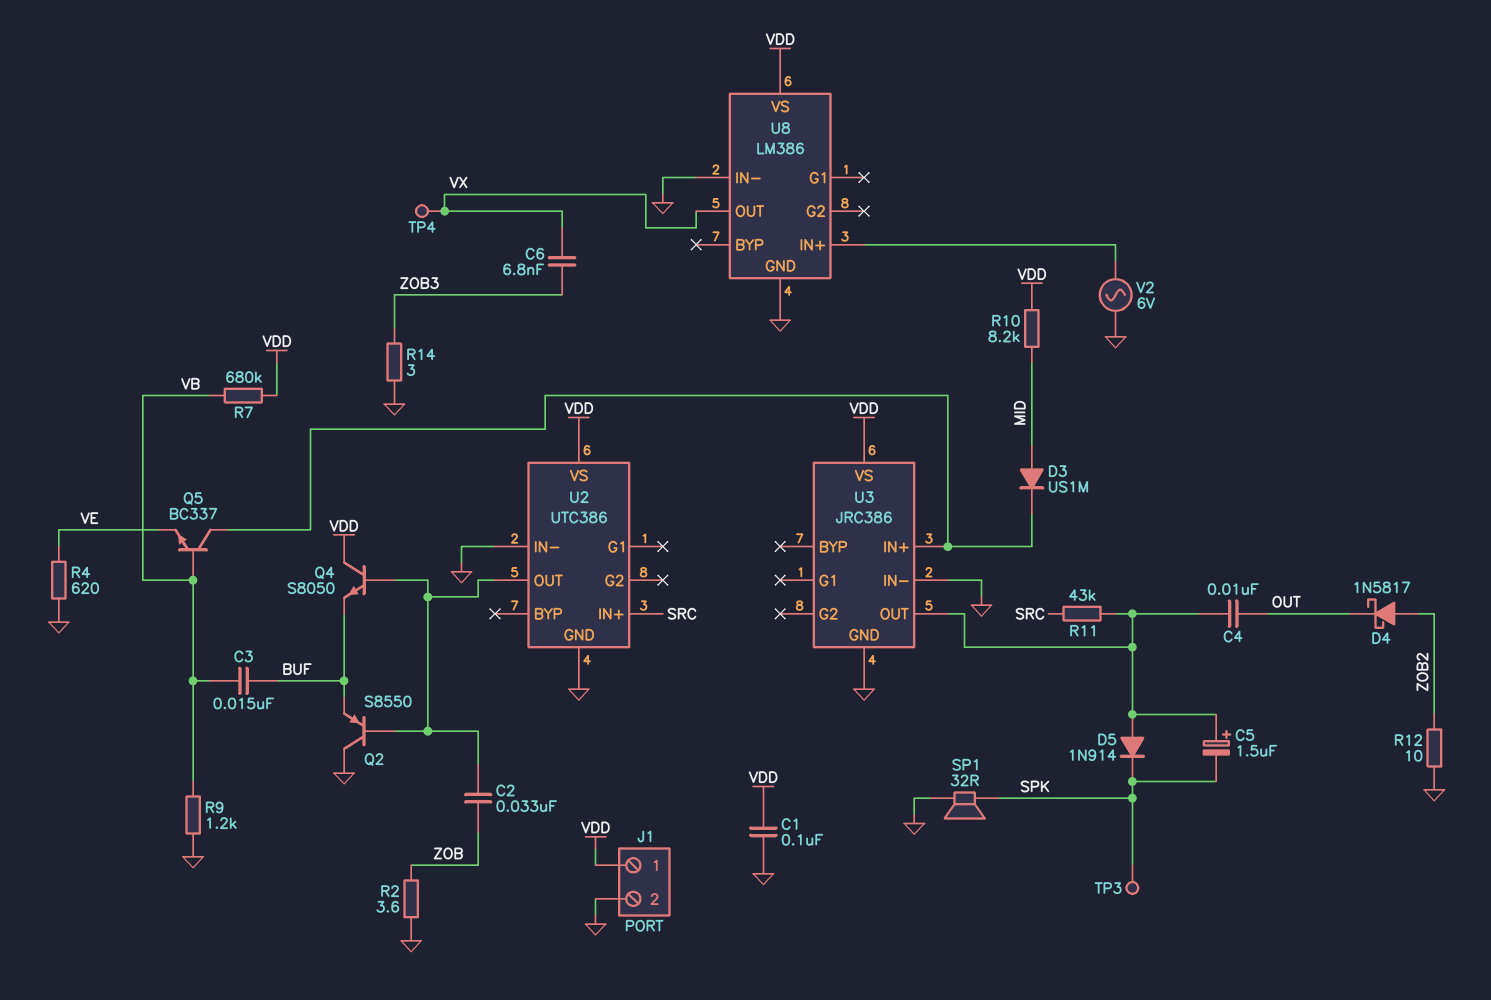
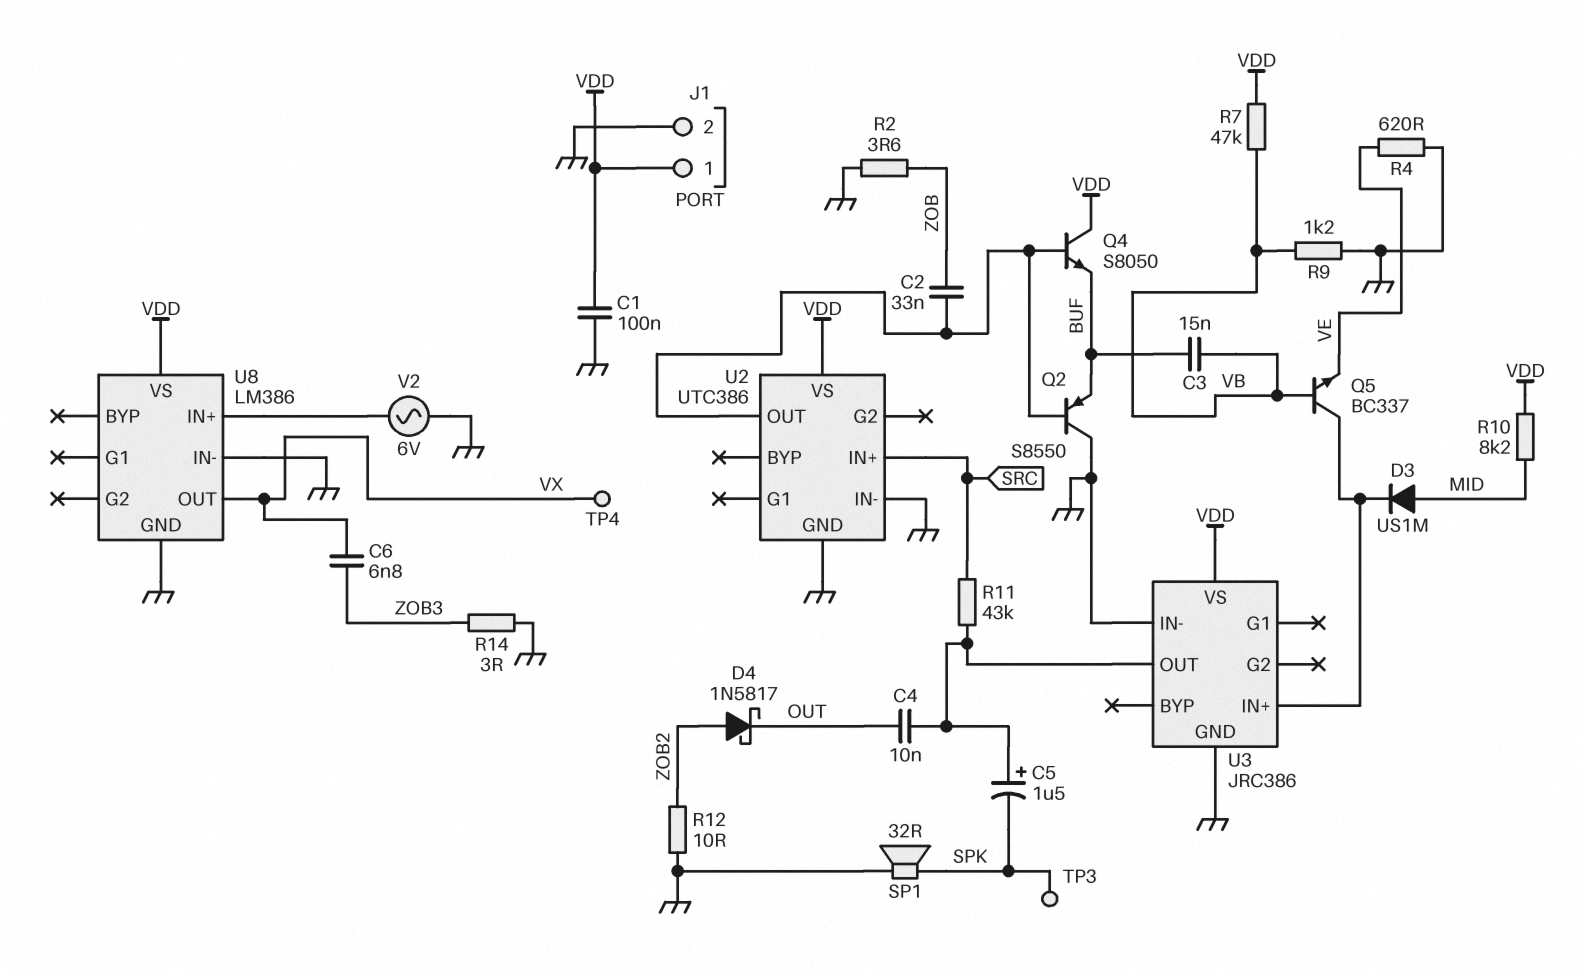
D5: diode 1N914 (A U3/OUT, K SPK) -> none
R7: 680k (VB, VDD) -> 47k (VB, VDD)

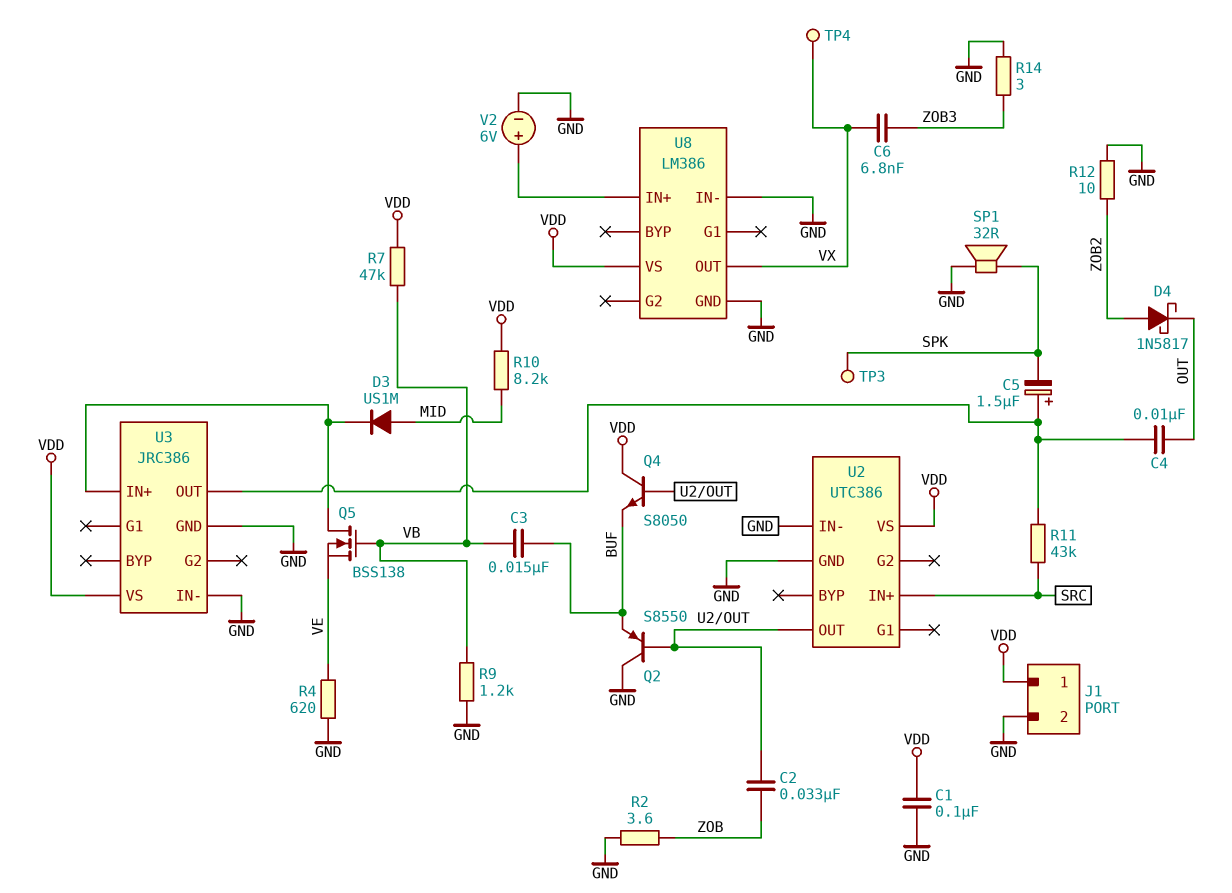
Q5: NPN BC337 (B VB, C U3/IN+, E VE) -> NMOS BSS138 (G VB, D U3/IN+, S VE)
V2: AC 6V (GND, U8/IN+) -> 6V (plus U8/IN+, minus GND)

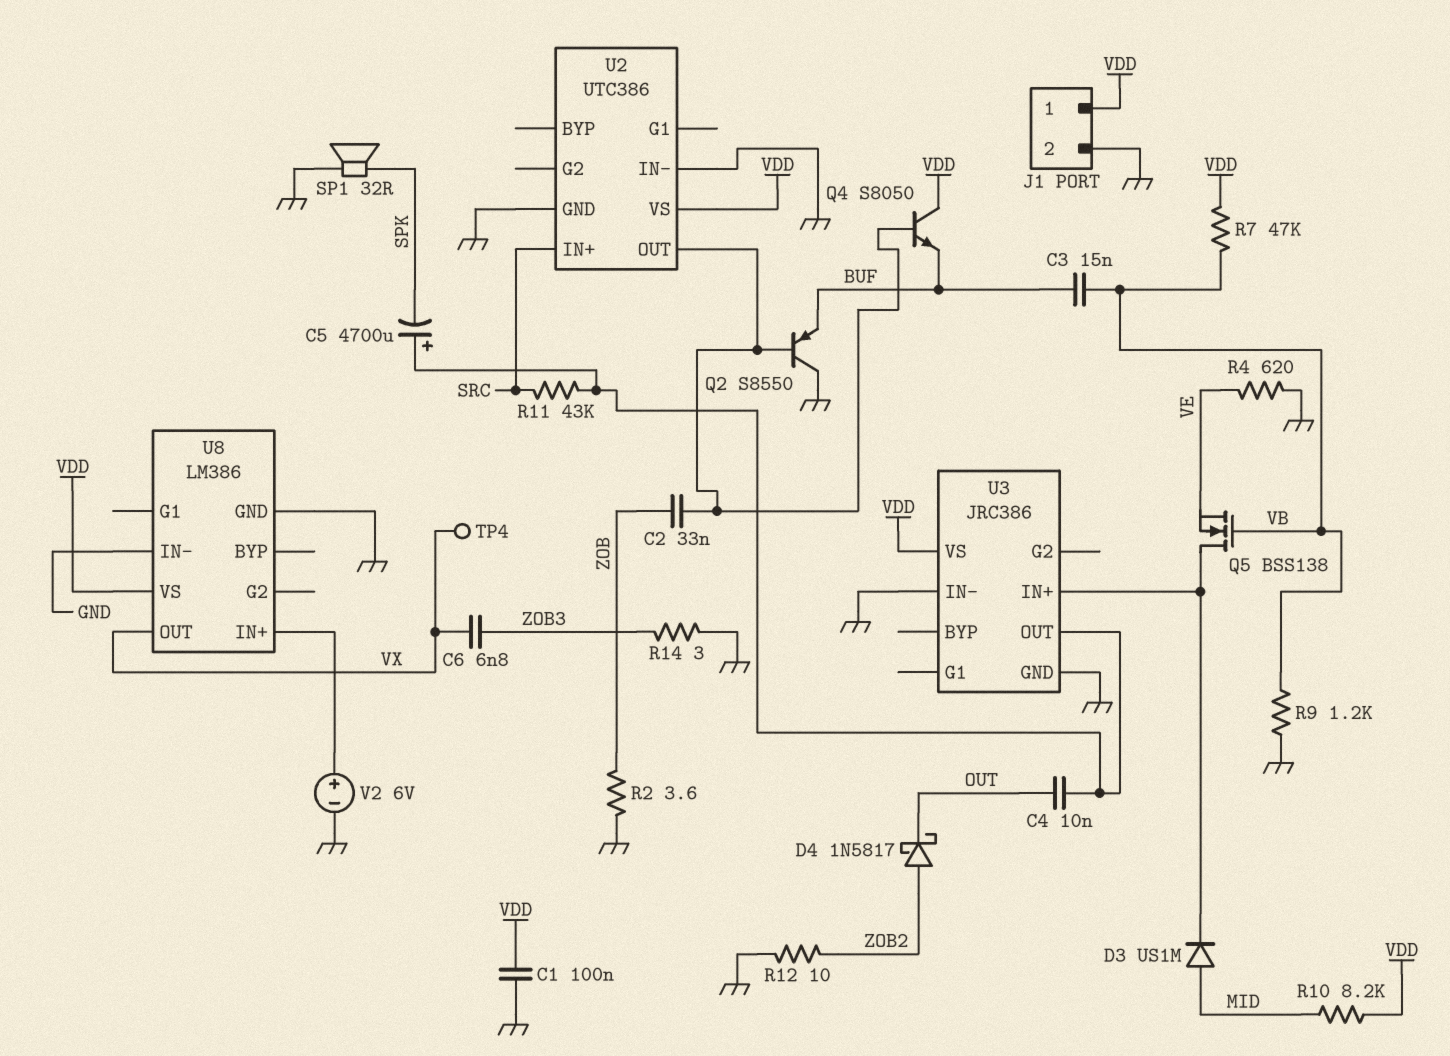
C5: 1.5uF (plus U3/OUT, minus SPK) -> 4700uF (plus U3/OUT, minus SPK)
TP3: test point (SPK) -> none

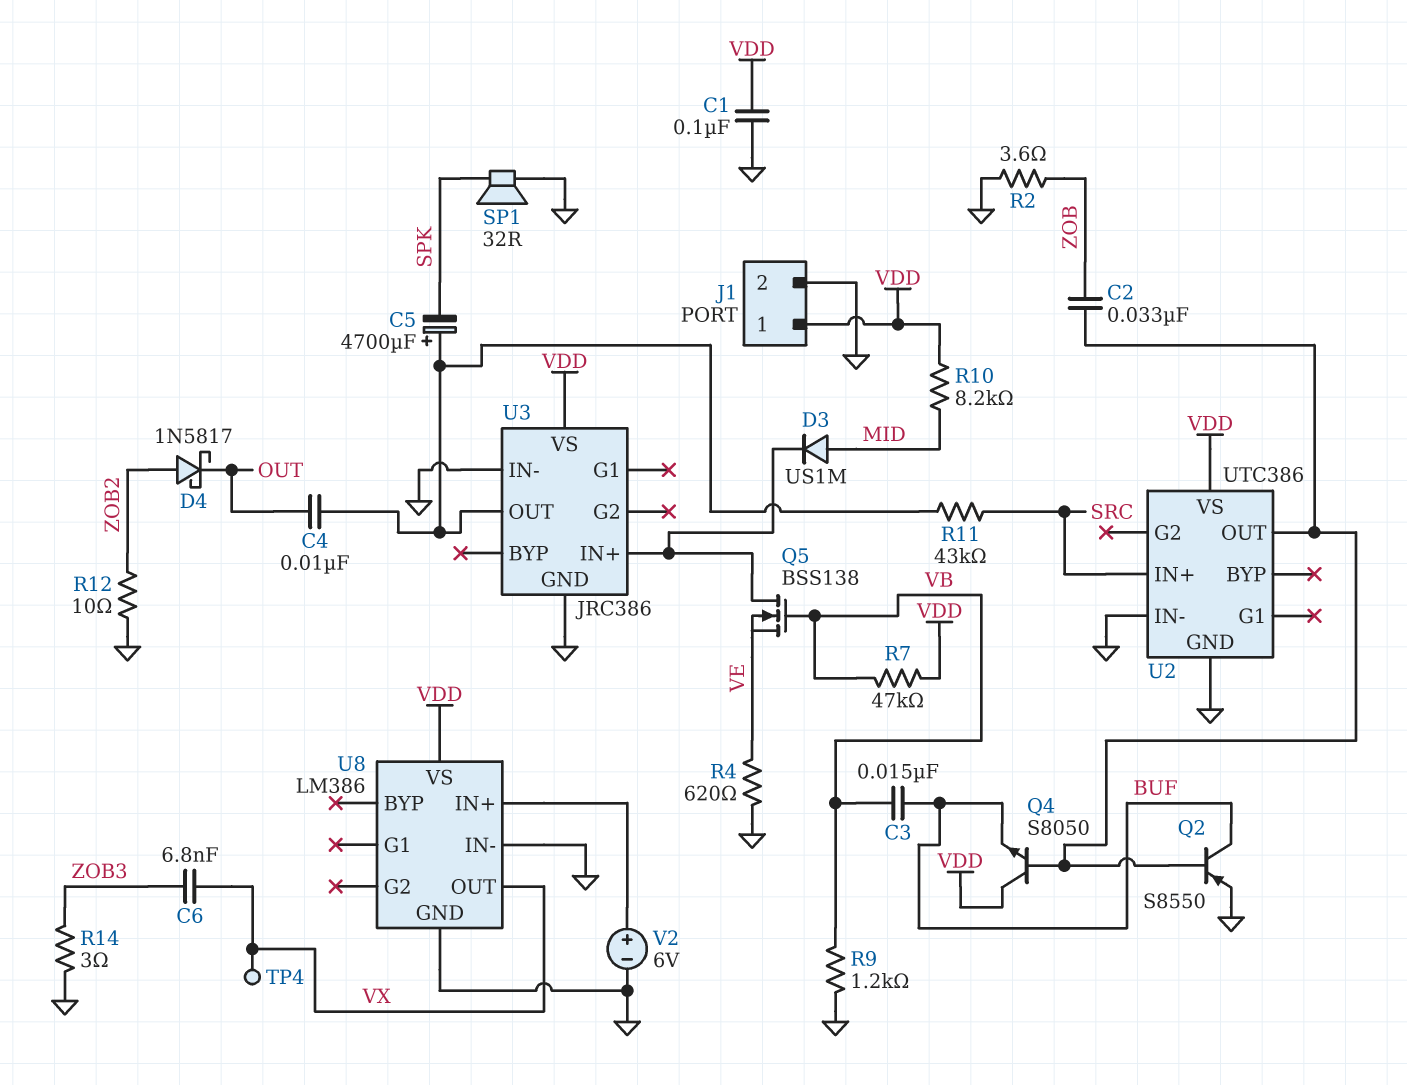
Q2: PNP S8550 (B U2/OUT, C GND, E BUF) -> PNP S8550 (B U2/OUT, C BUF, E GND)

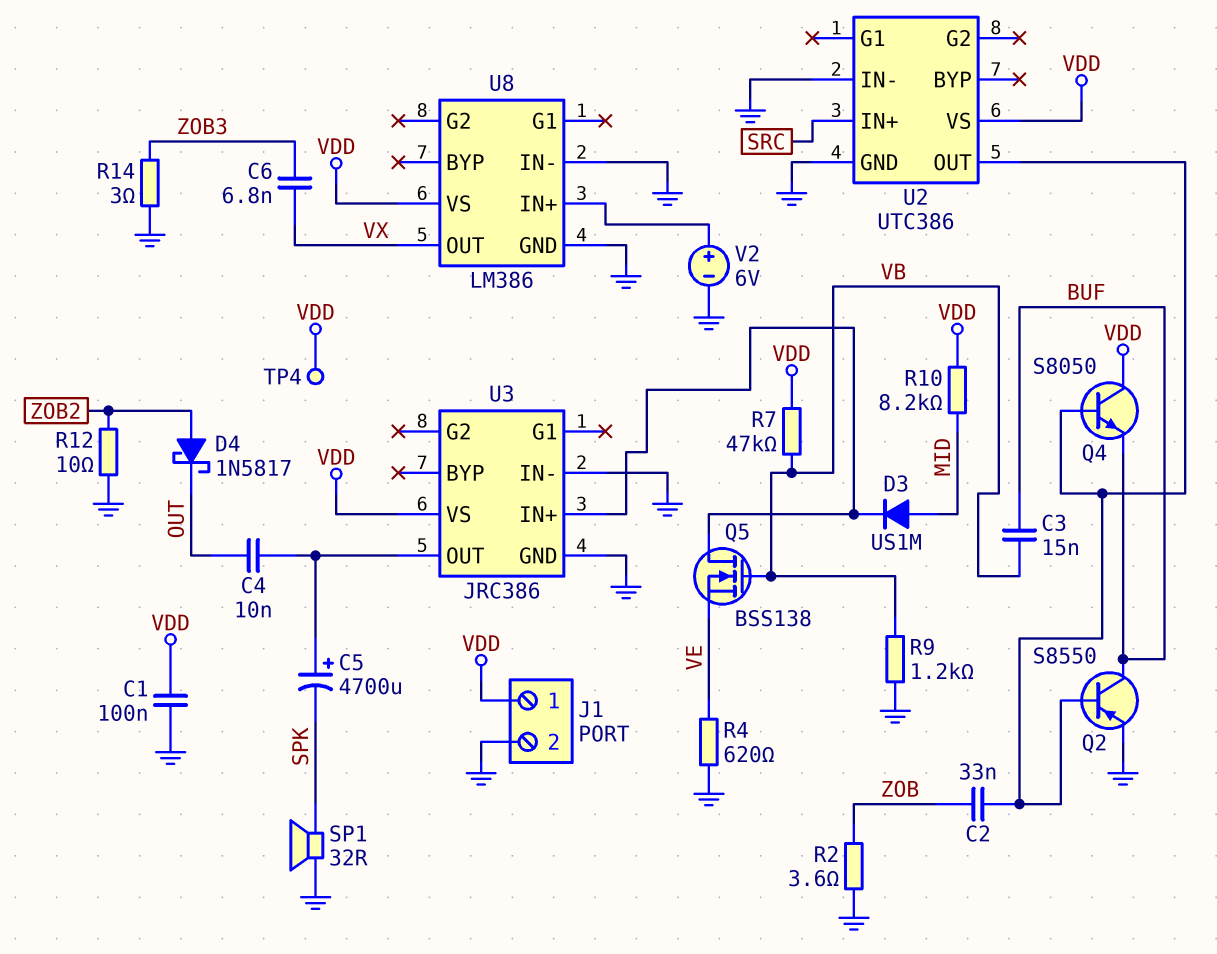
R11: 43k (SRC, U3/OUT) -> none
TP4: test point (VX) -> test point (VDD)

